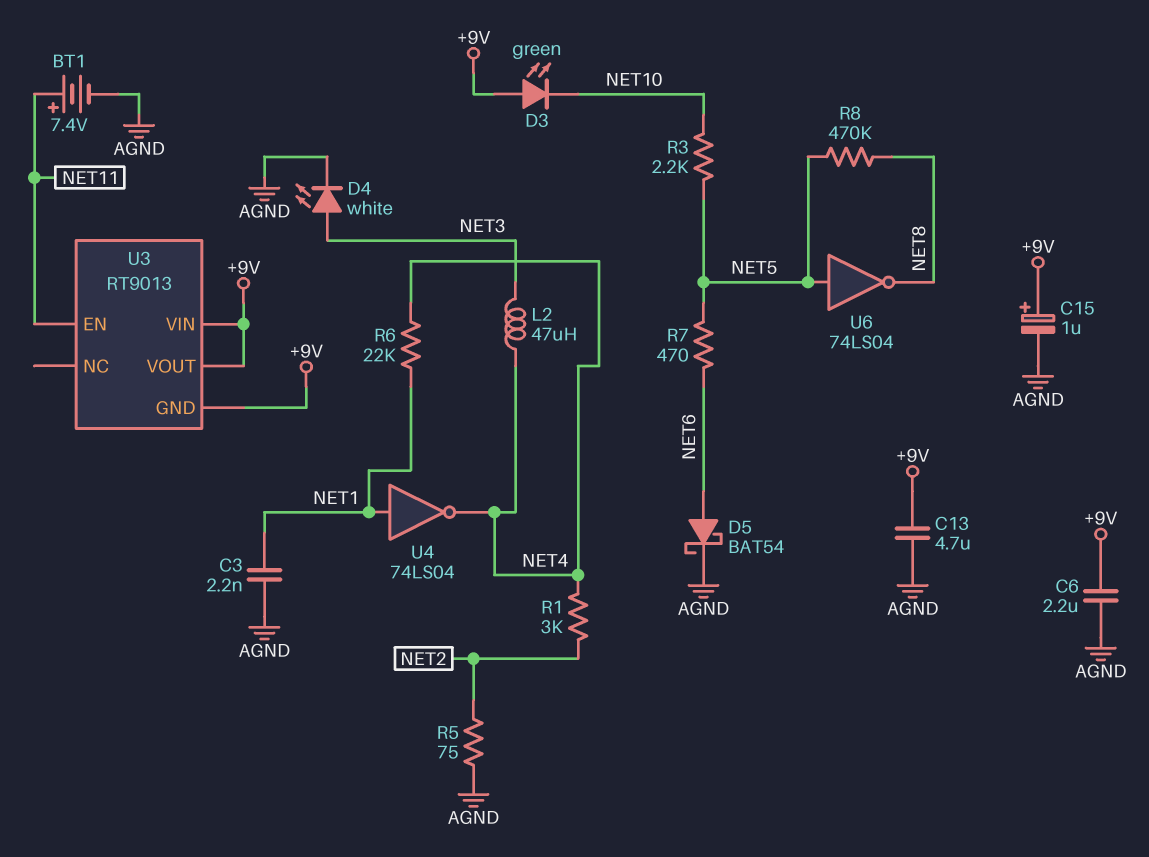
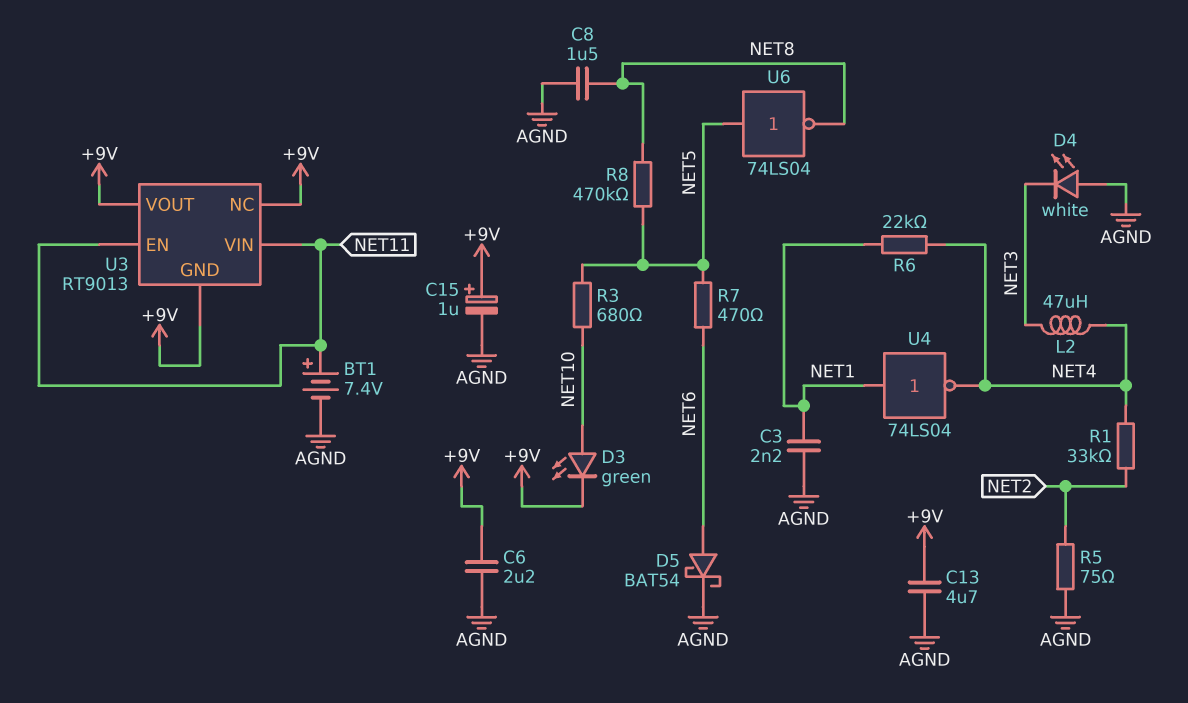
C8: none -> 1.5uF (AGND, NET8)
D3: LED green (A +9V, K NET10) -> LED green (A NET10, K +9V)
D4: LED white (A NET3, K AGND) -> LED white (A AGND, K NET3)
R1: 3k (NET2, NET4) -> 33k (NET2, NET4)
R3: 2.2k (NET5, NET10) -> 680 (NET5, NET10)
U3 pin NC: none -> +9V
U3 pin VIN: +9V -> NET11

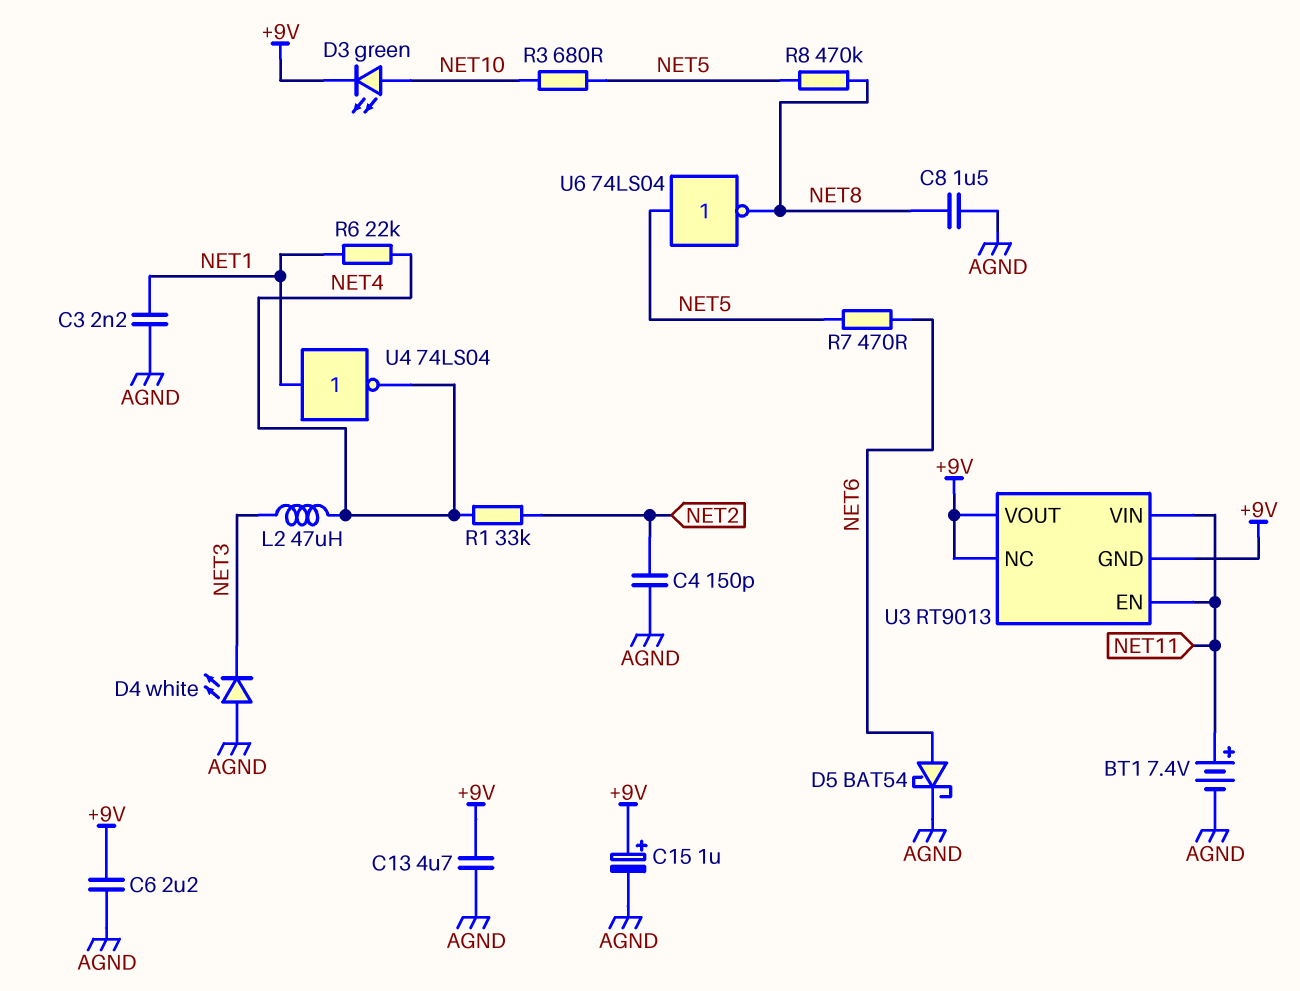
C4: none -> 150pF (AGND, NET2)
R5: 75 (AGND, NET2) -> none

